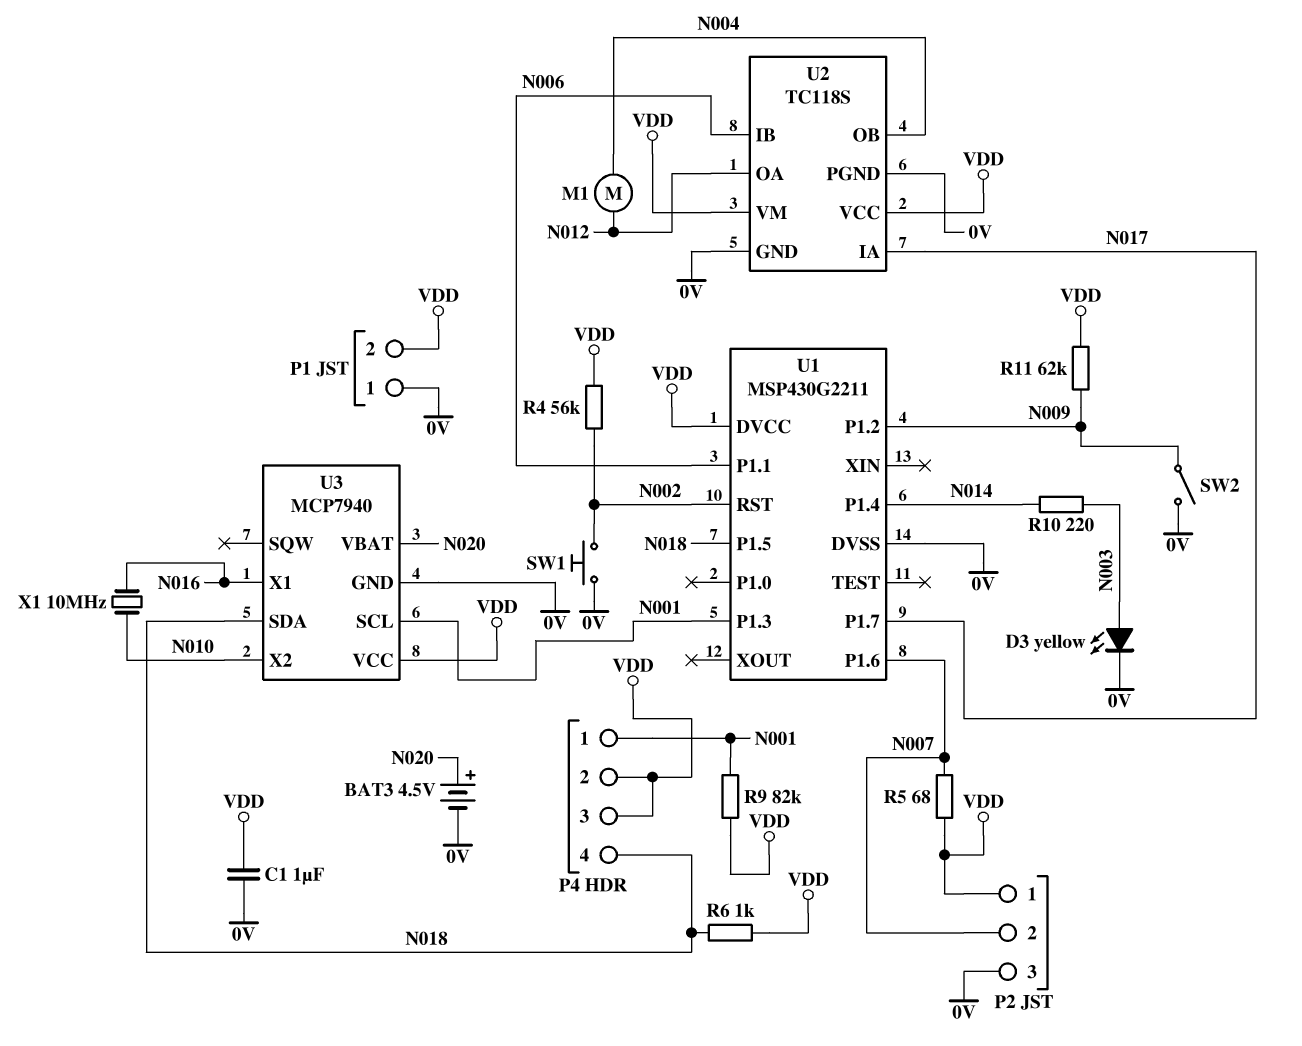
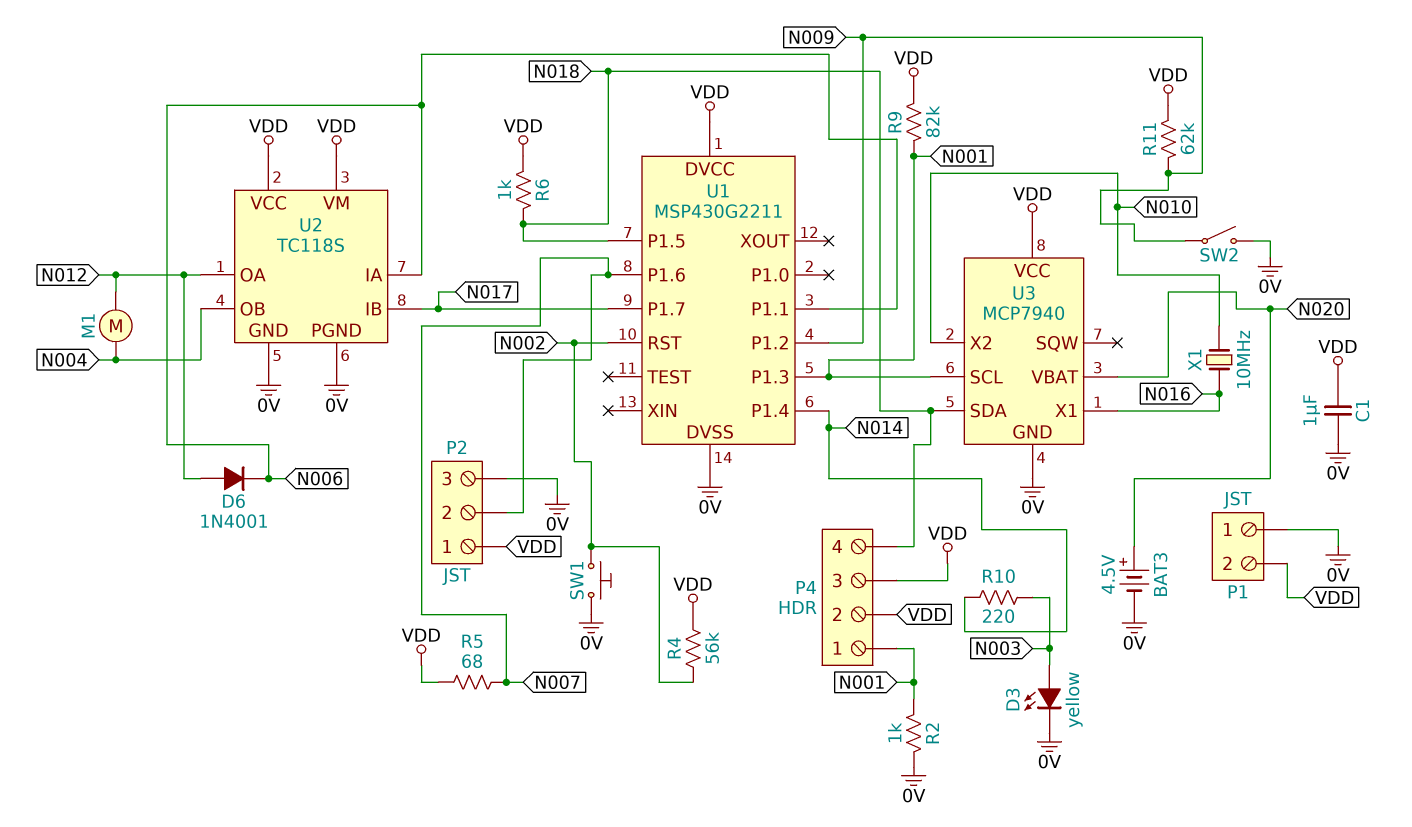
D6: none -> diode 1N4001 (A N012, K N006)
R2: none -> 1k (0V, N001)
U2 pin IA: N017 -> N006
U2 pin IB: N006 -> N017

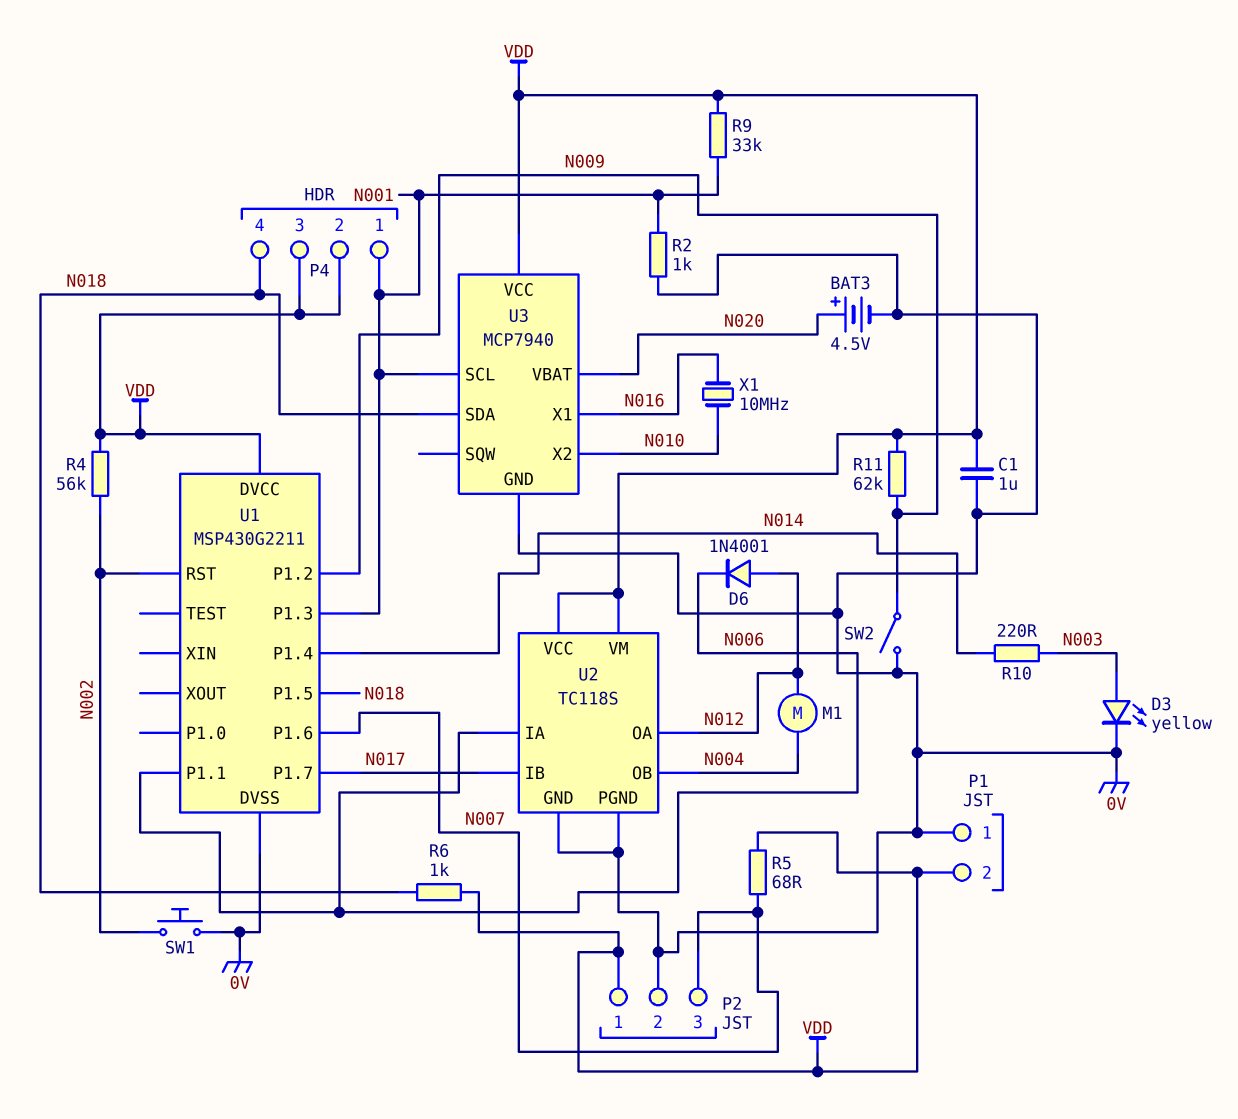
P2 pin 2: N007 -> 0V
P2 pin 3: 0V -> N007
R9: 82k (N001, VDD) -> 33k (N001, VDD)

